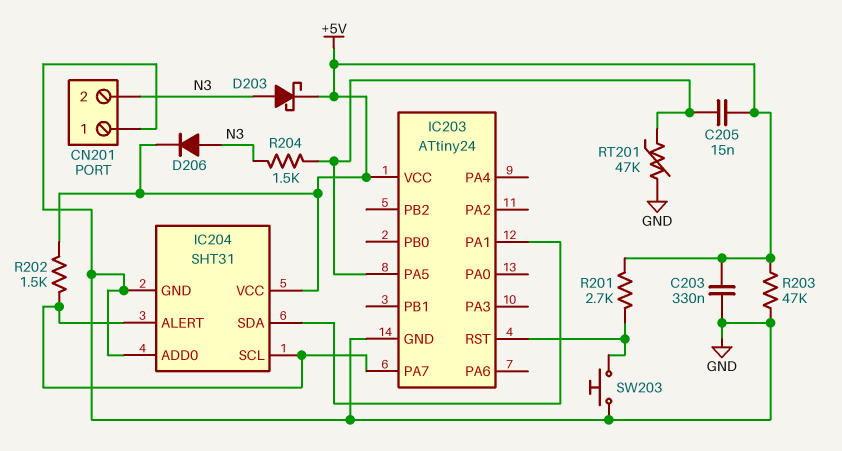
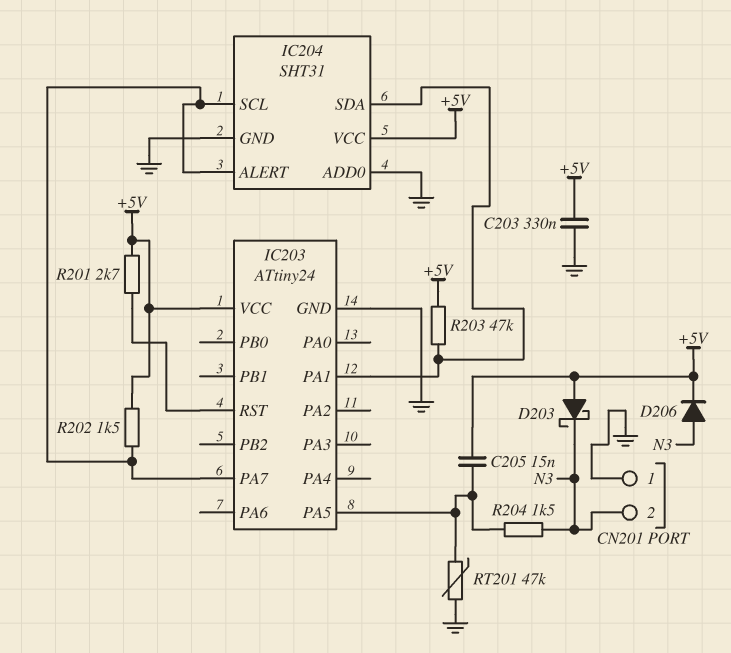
D203: schottky (A N3, K +5V) -> schottky (A +5V, K N3)
R203: 47k (+5V, GND) -> 47k (+5V, IC203/PA1)
SW203: button (GND, IC203/RST) -> none

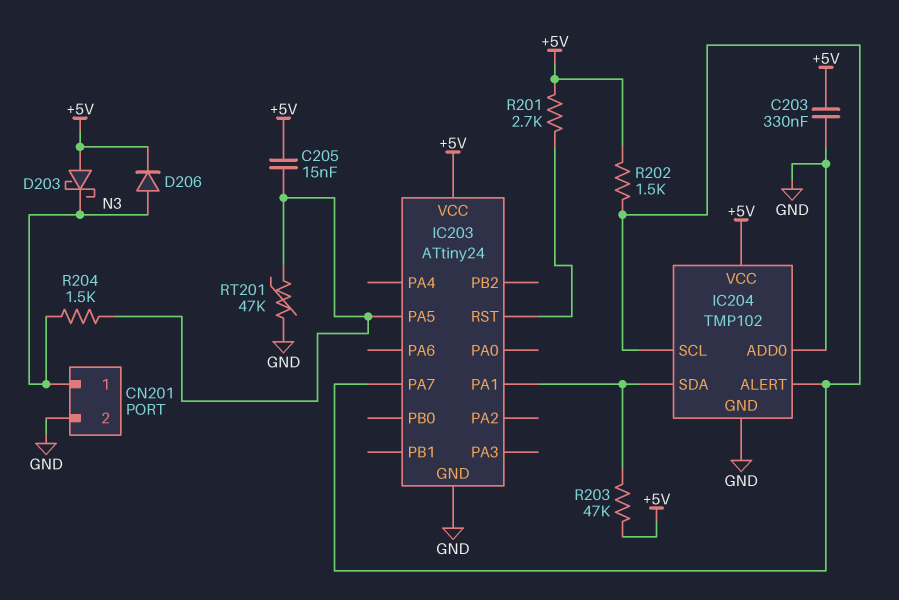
CN201 pin 1: GND -> N3
CN201 pin 2: N3 -> GND
IC204: SHT31 -> TMP102

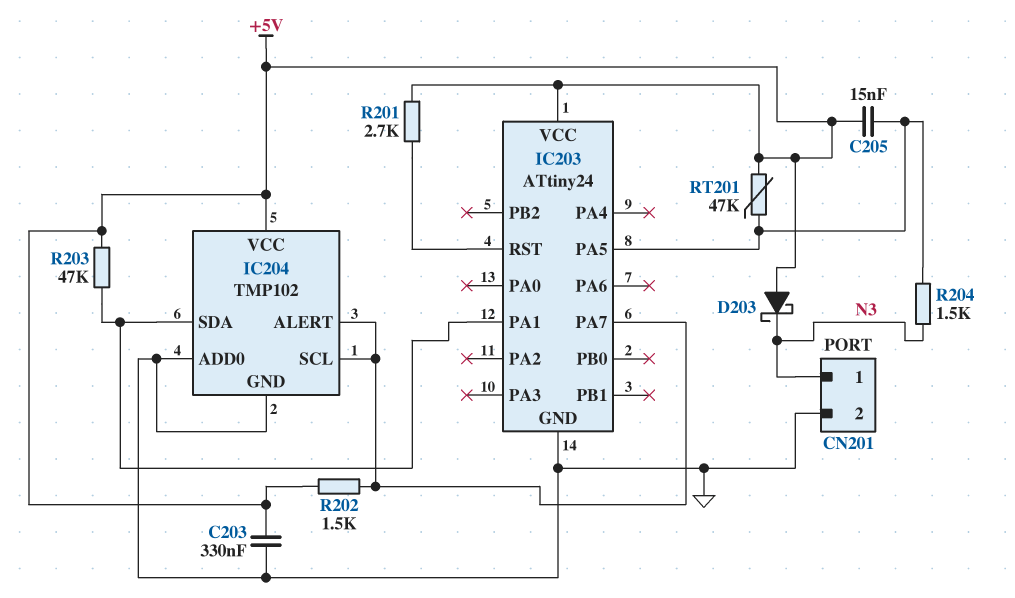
D206: diode (A N3, K +5V) -> none
RT201: 47k (GND, IC203/PA5) -> 47k (+5V, IC203/PA5)

